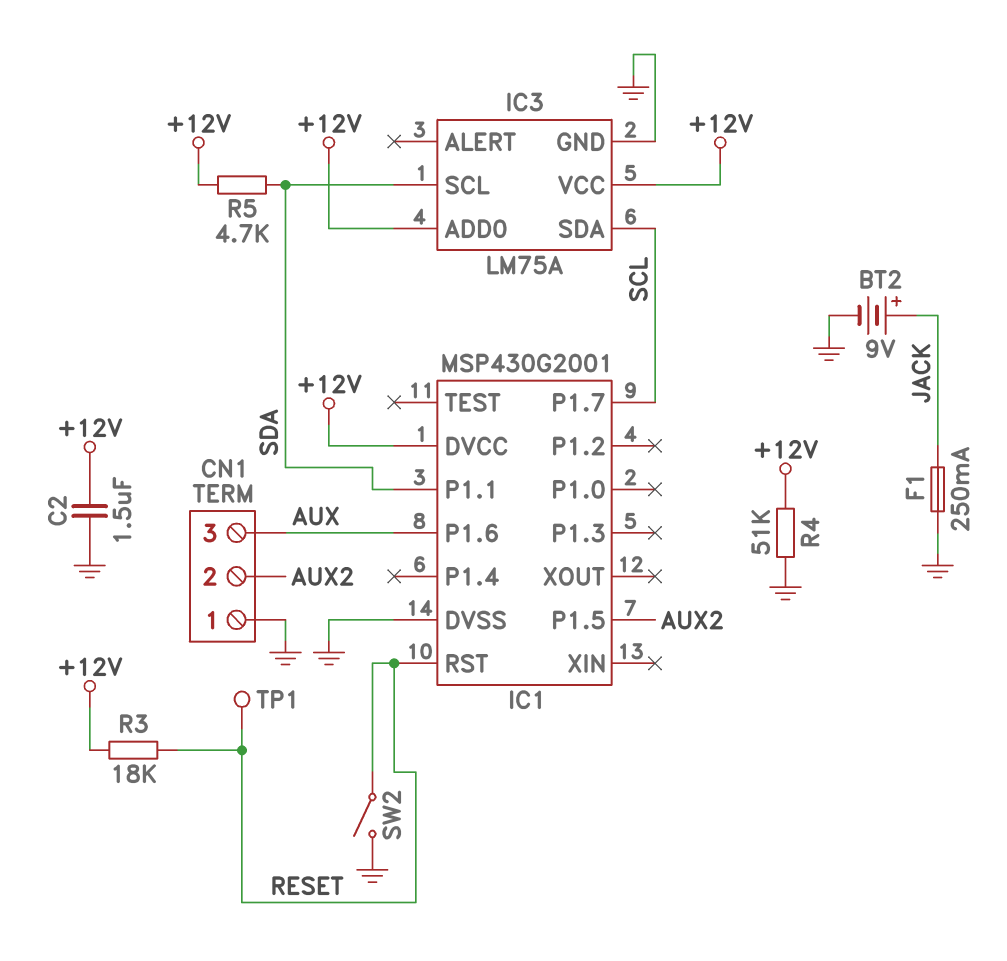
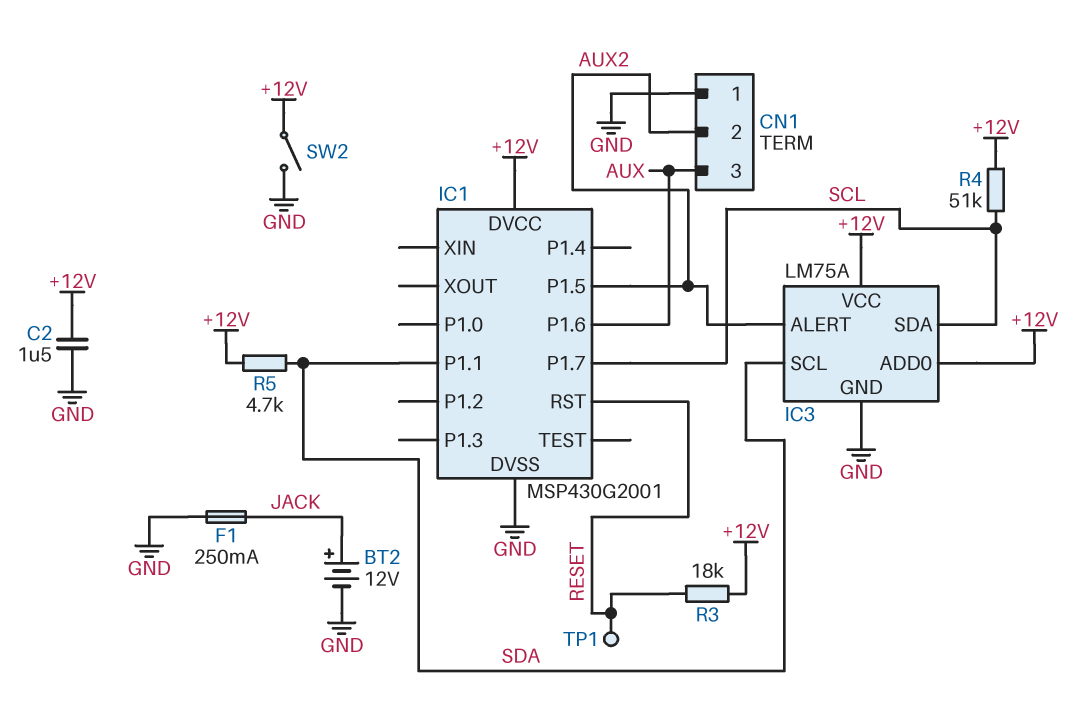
BT2: 9V (plus JACK, minus GND) -> 12V (plus JACK, minus GND)
IC3 pin ALERT: none -> AUX2
R4: 51k (+12V, GND) -> 51k (+12V, SCL)
SW2: switch (GND, RESET) -> switch (+12V, GND)

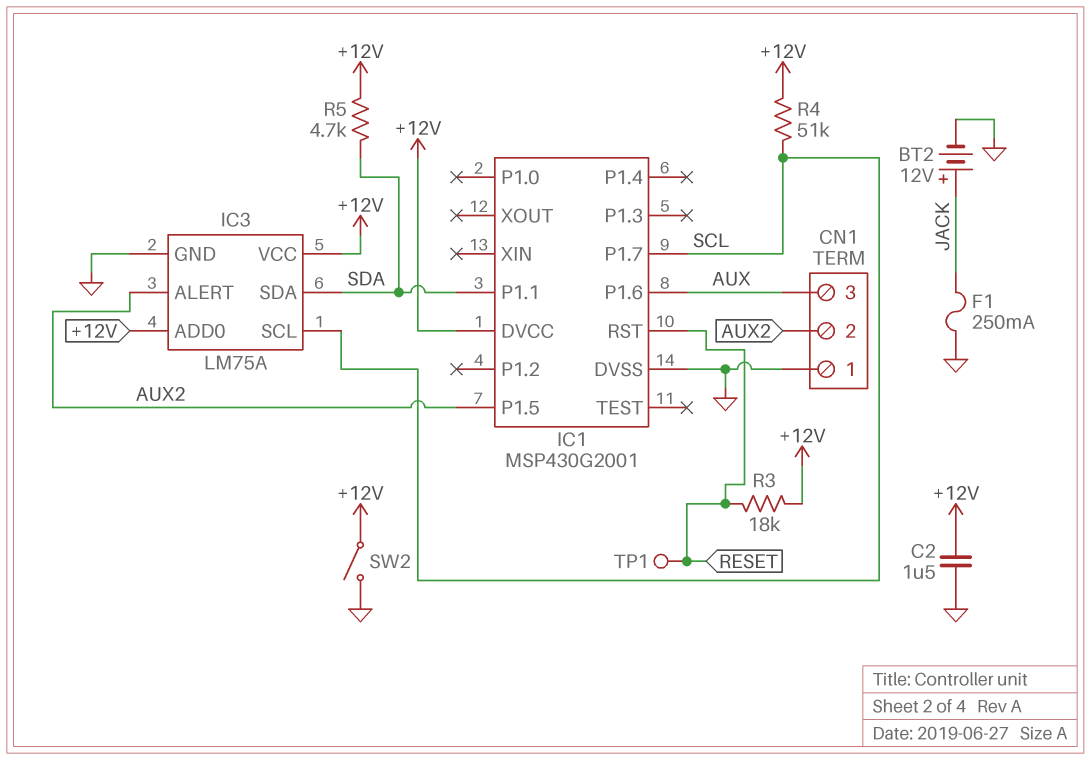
IC3 pin SCL: SDA -> SCL
IC3 pin SDA: SCL -> SDA

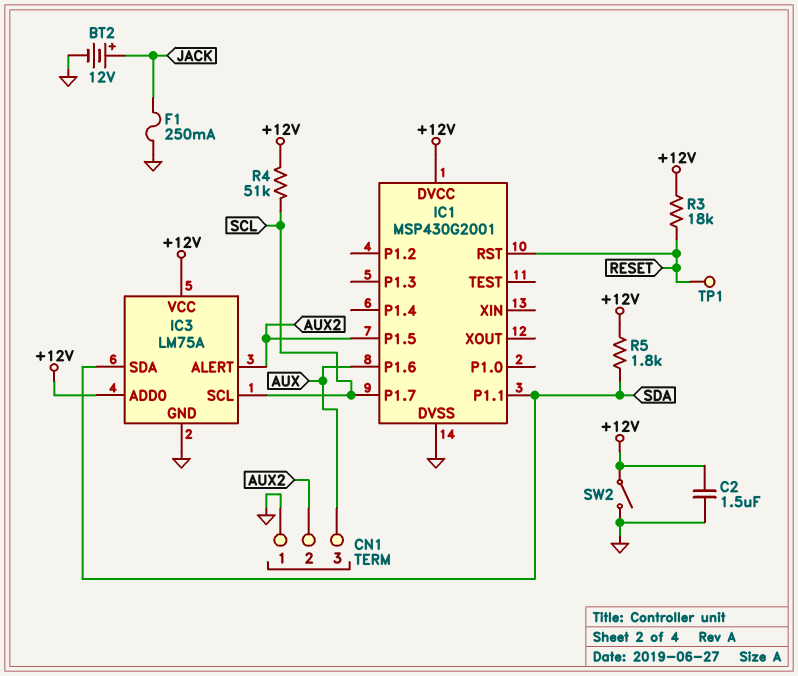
R5: 4.7k (+12V, SDA) -> 1.8k (+12V, SDA)

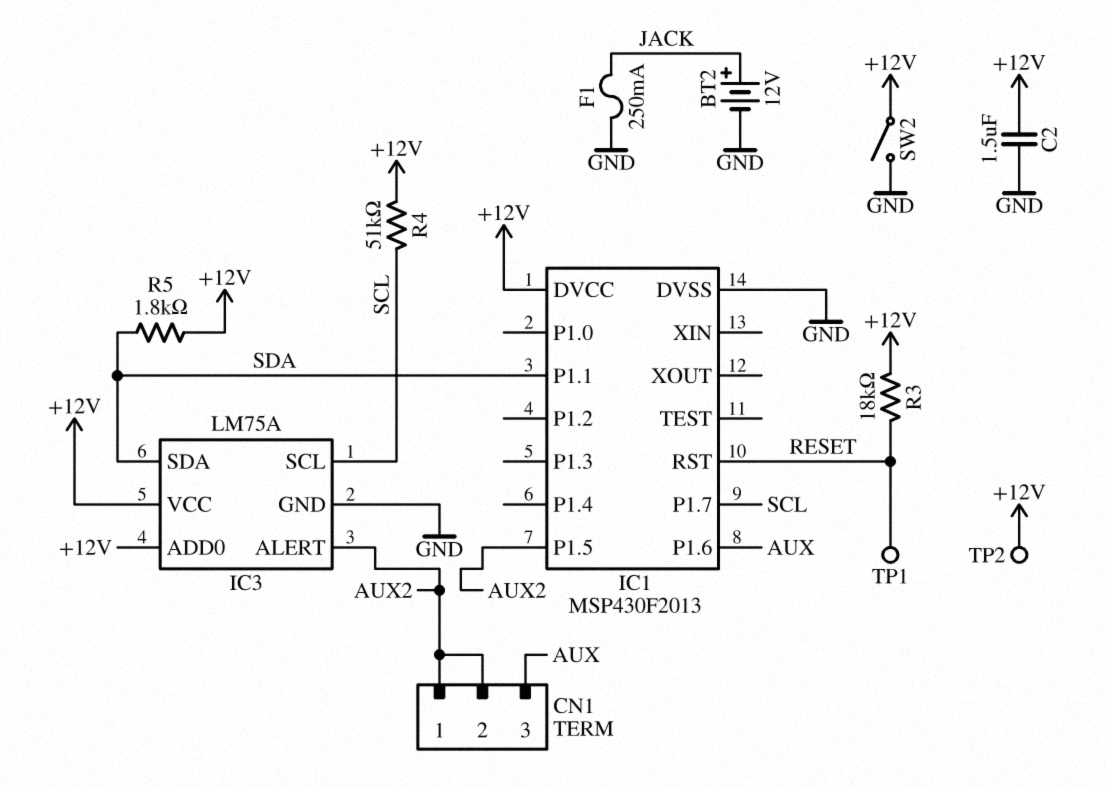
CN1 pin 1: GND -> AUX2
IC1: MSP430G2001 -> MSP430F2013
TP2: none -> test point (+12V)

